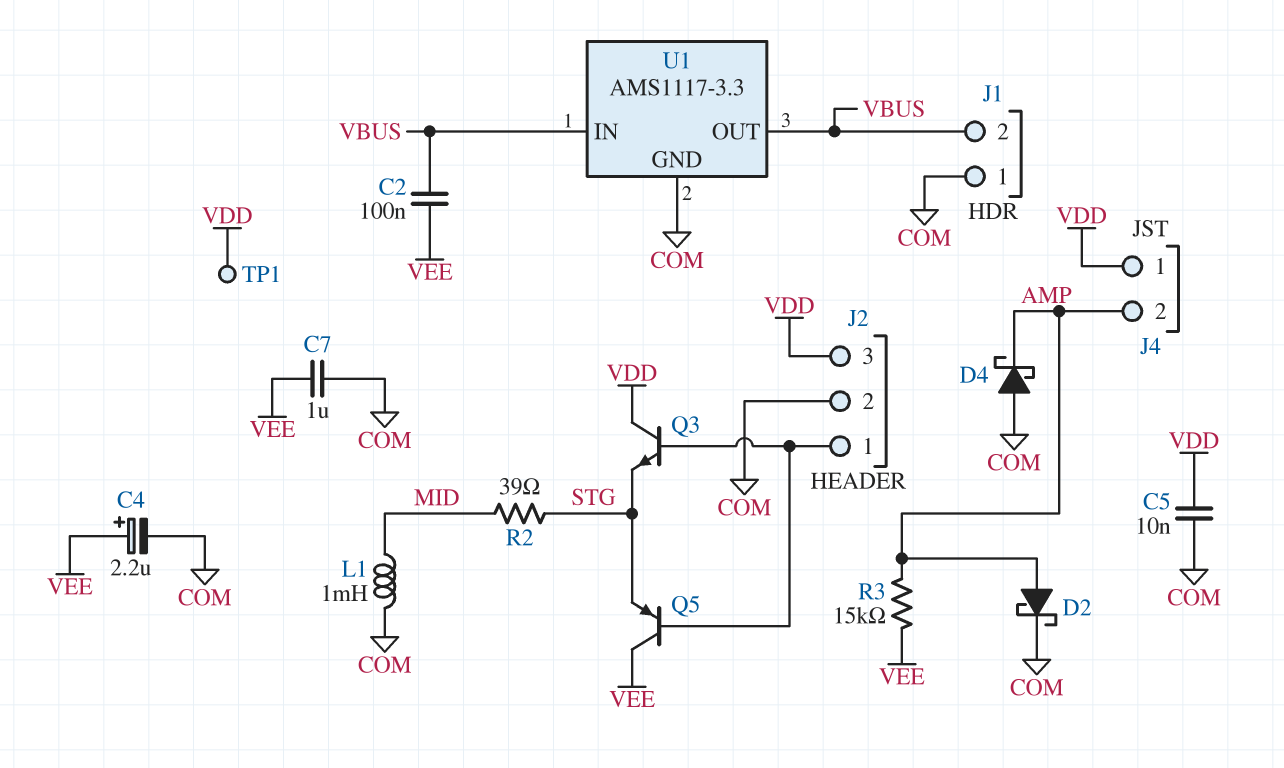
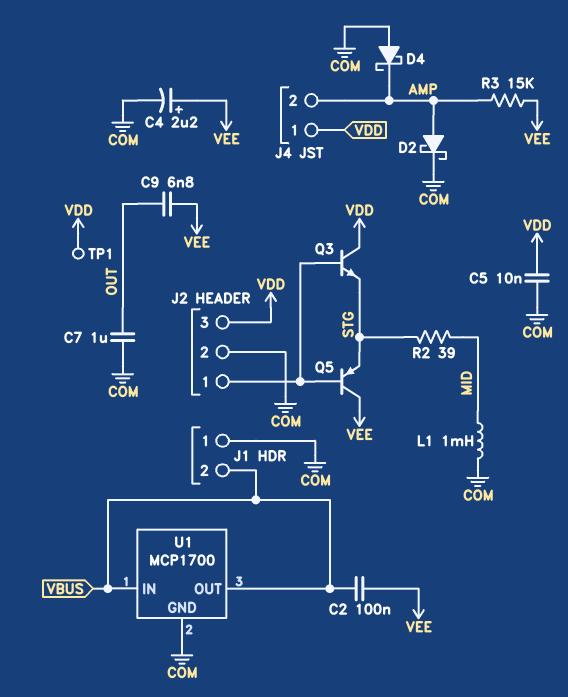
C7: 1uF (COM, VEE) -> 1uF (COM, OUT)
C9: none -> 6.8nF (OUT, VEE)
U1: AMS1117-3.3 -> MCP1700

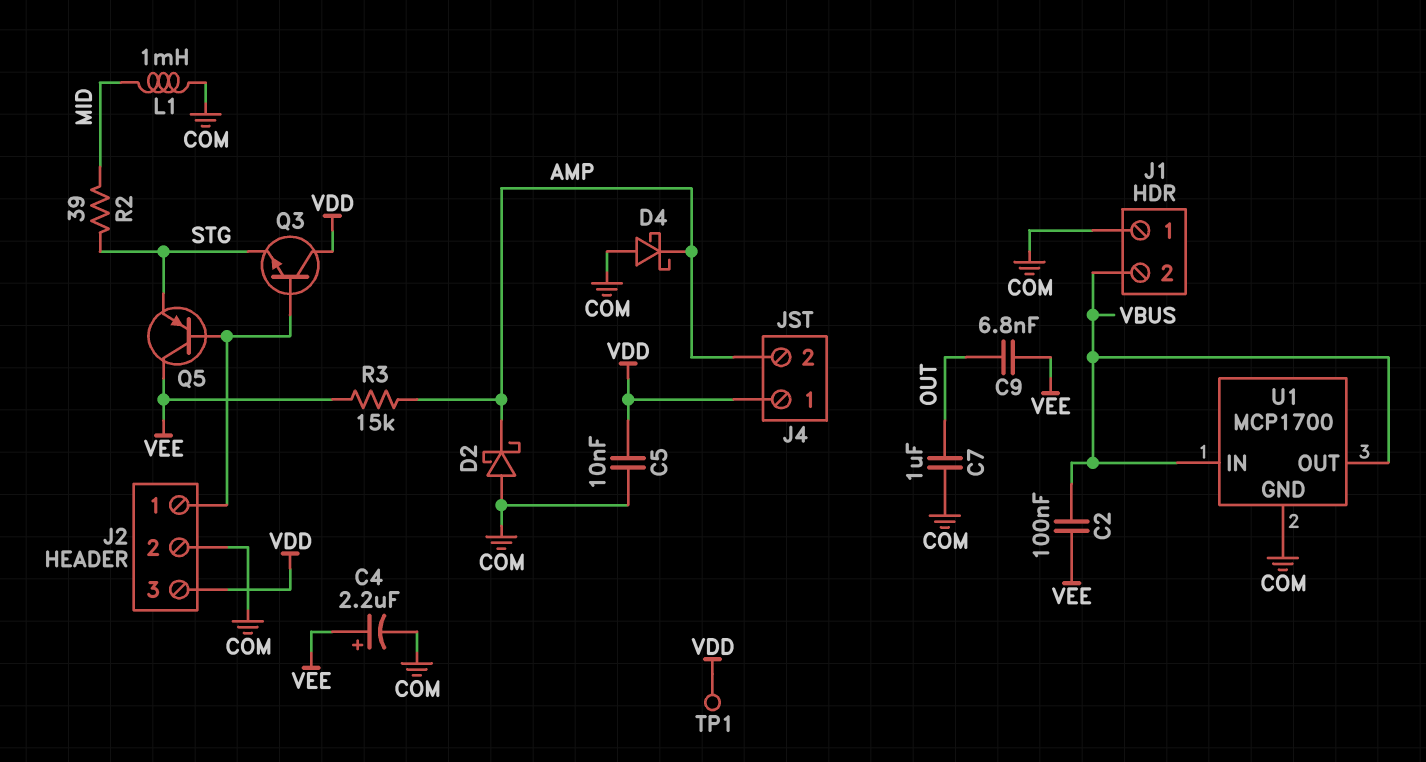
D2: schottky (A AMP, K COM) -> schottky (A COM, K AMP)

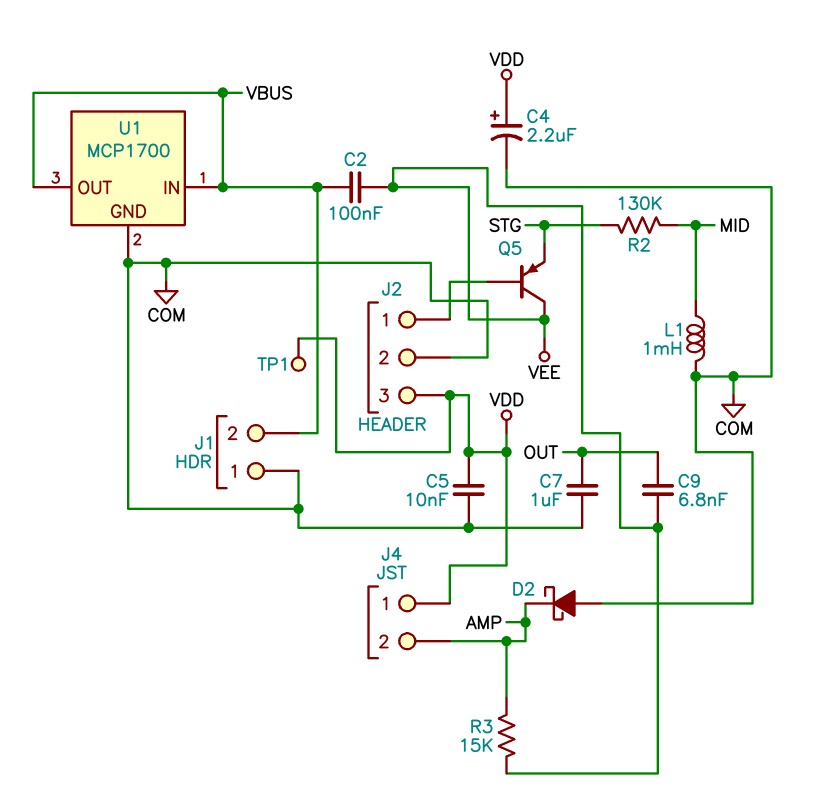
C4: 2.2uF (plus VEE, minus COM) -> 2.2uF (plus VDD, minus COM)
D4: schottky (A COM, K AMP) -> none
Q3: NPN (B J2/1, C VDD, E STG) -> none
R2: 39 (MID, STG) -> 130k (MID, STG)

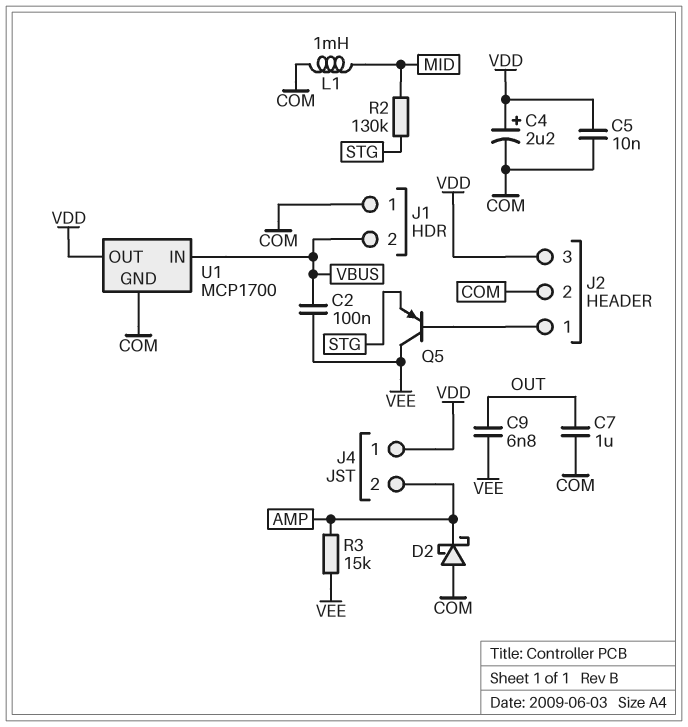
TP1: test point (VDD) -> none
U1 pin OUT: VBUS -> VDD

